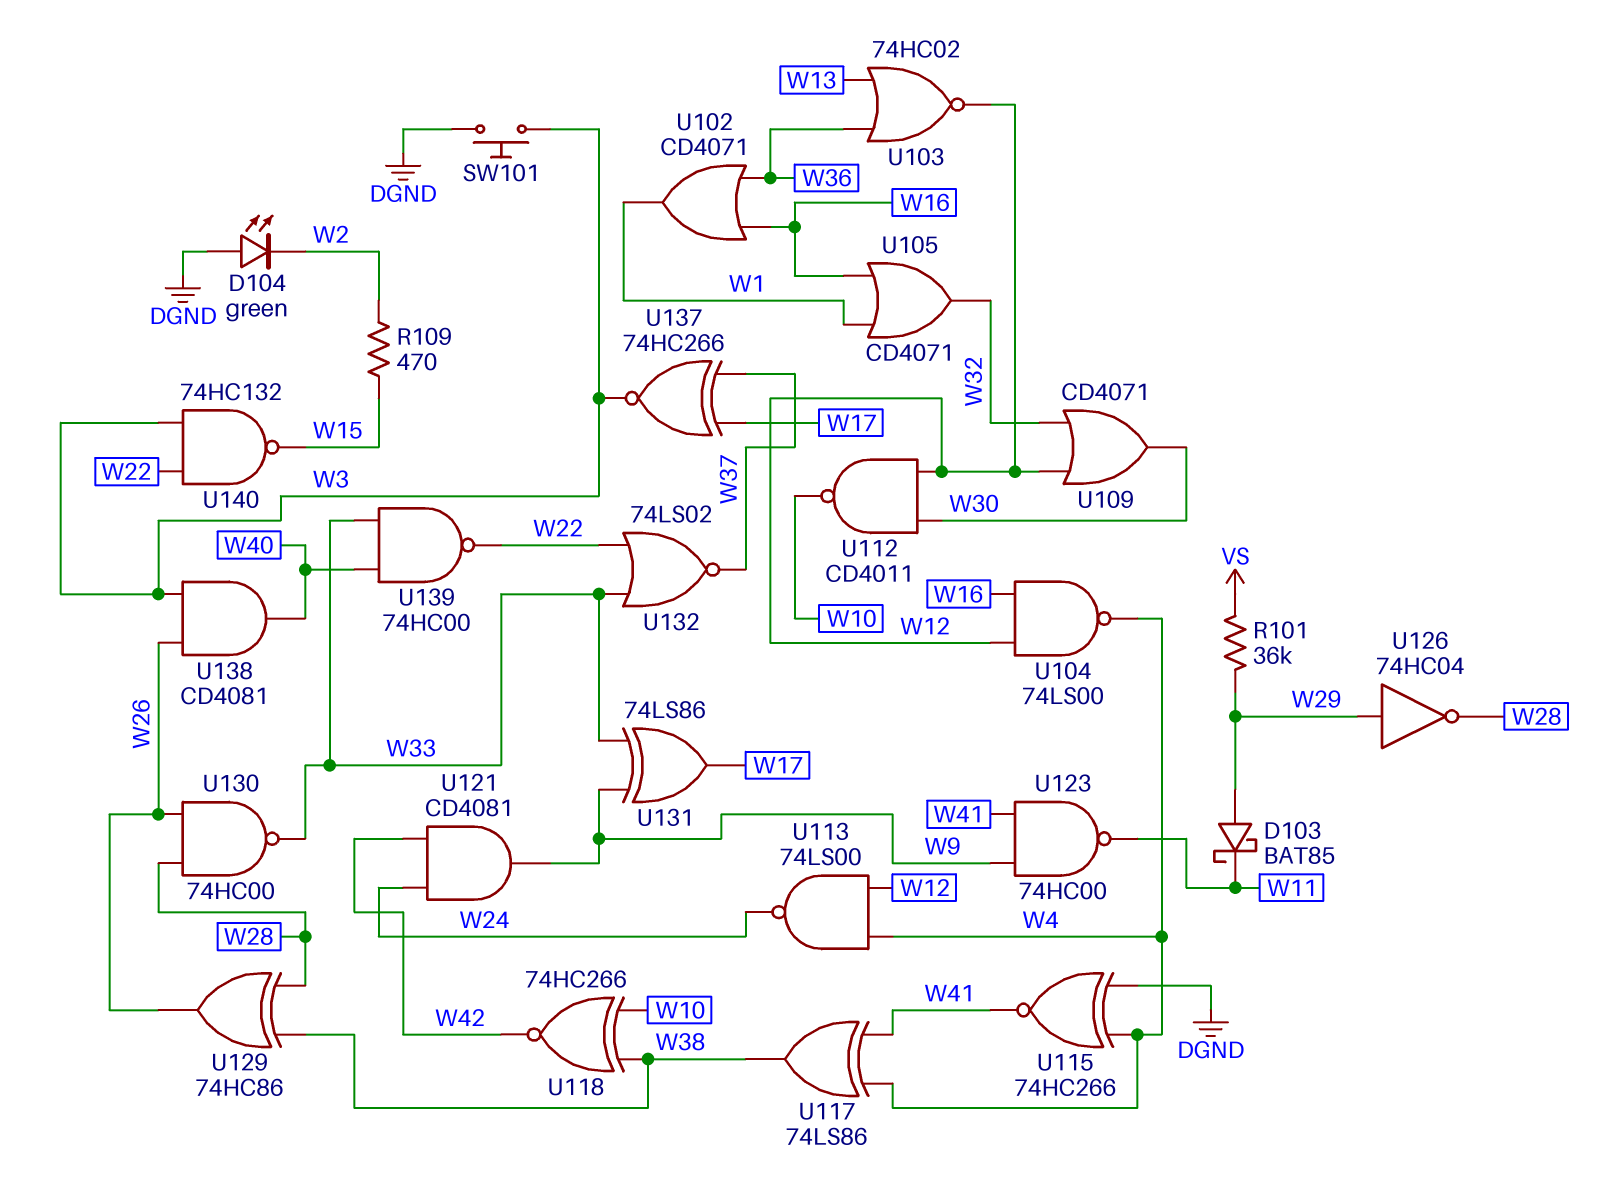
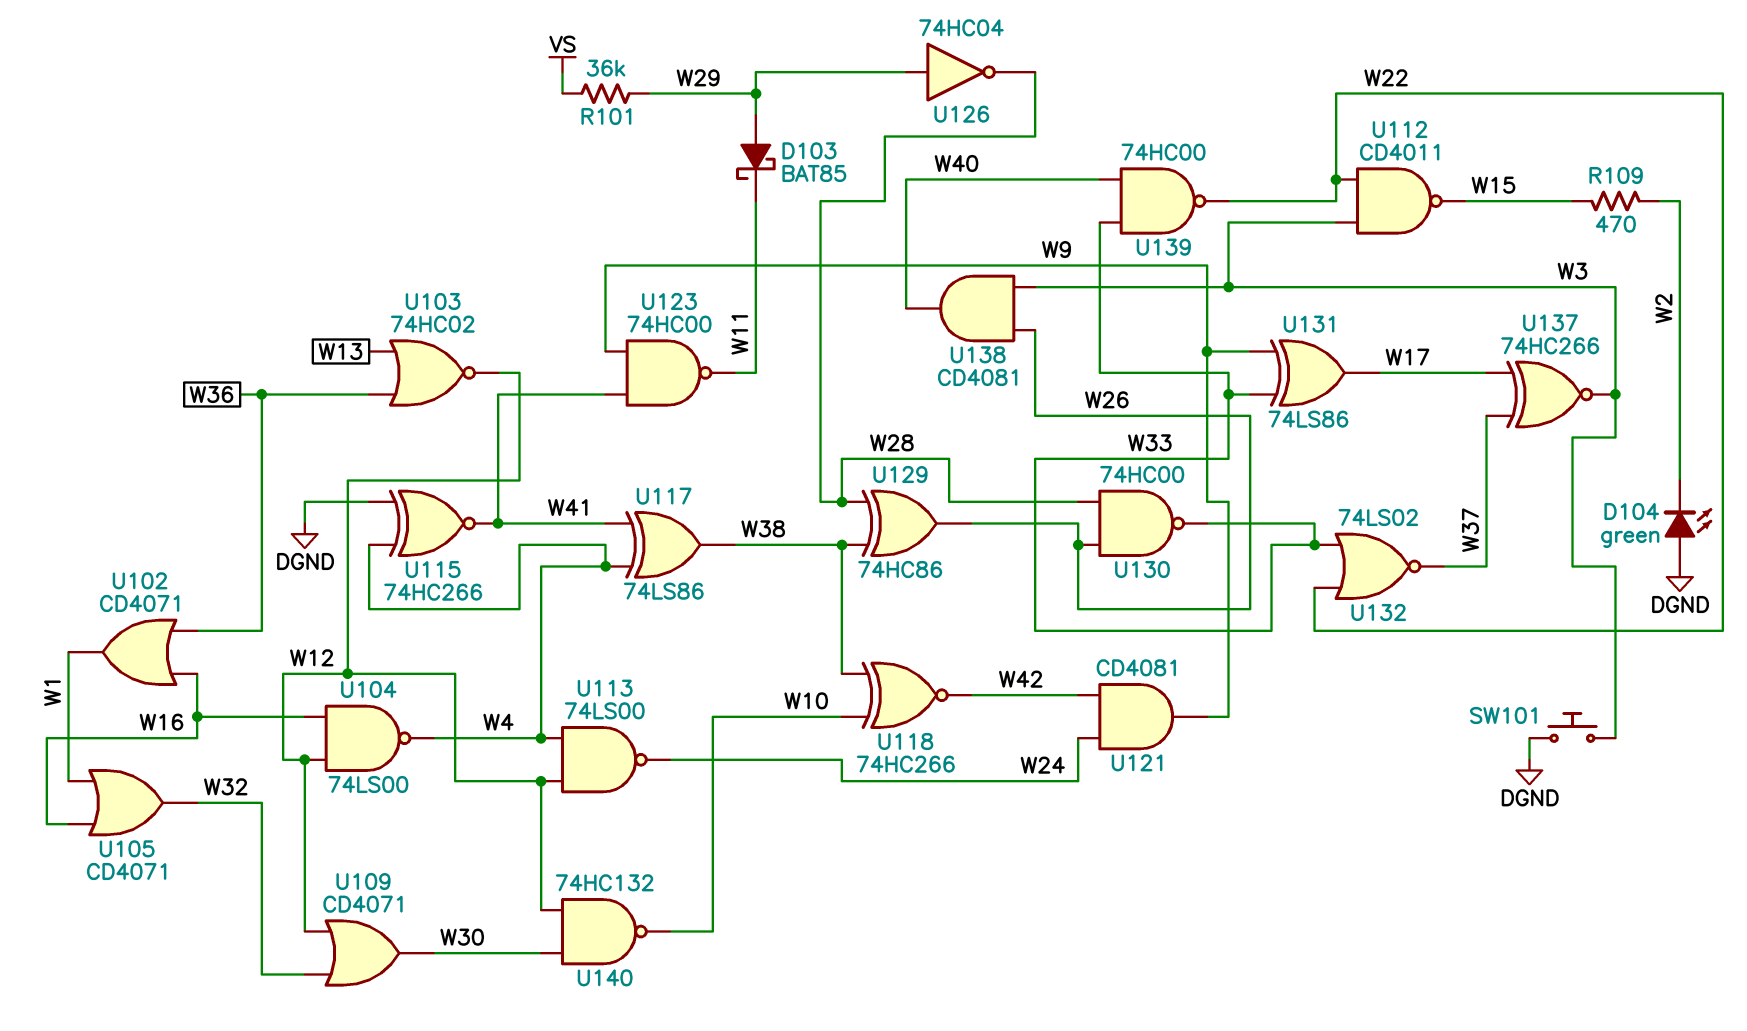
U112: NAND CD4011 (in W12, in W30, out W10) -> NAND CD4011 (in W3, in W22, out W15)
U140: NAND 74HC132 (in W3, in W22, out W15) -> NAND 74HC132 (in W12, in W30, out W10)

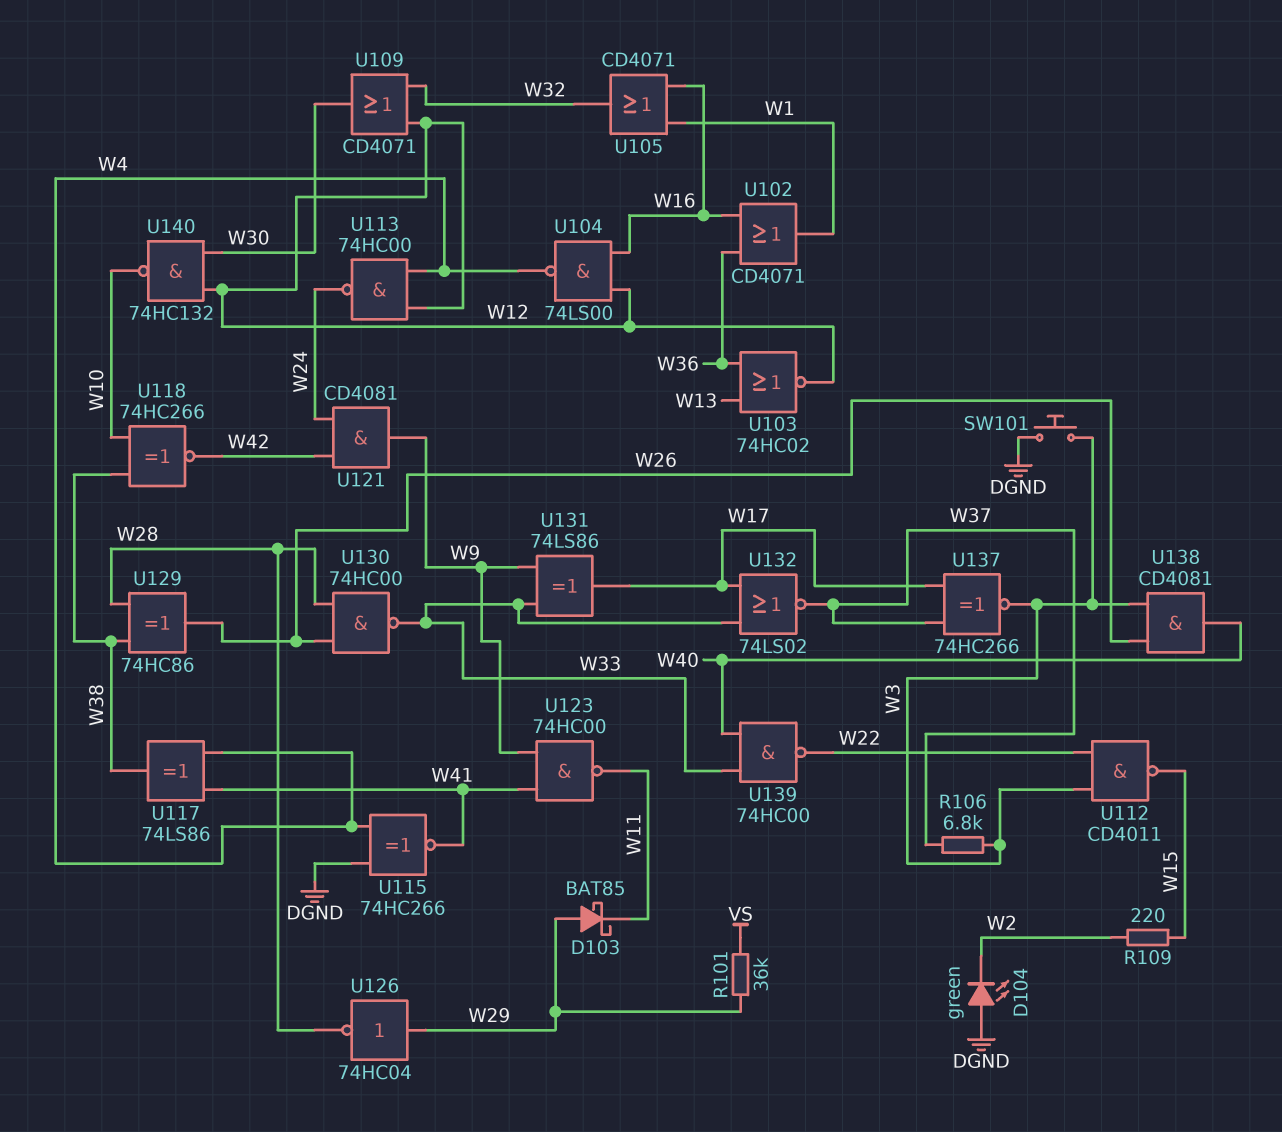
R106: none -> 6.8k (W3, W37)
R109: 470 (W2, W15) -> 220 (W2, W15)
U113: NAND 74LS00 (in W4, in W12, out W24) -> NAND 74HC00 (in W4, in W12, out W24)
U132: NOR 74LS02 (in W22, in W33, out W37) -> NOR 74LS02 (in W17, in W33, out W37)

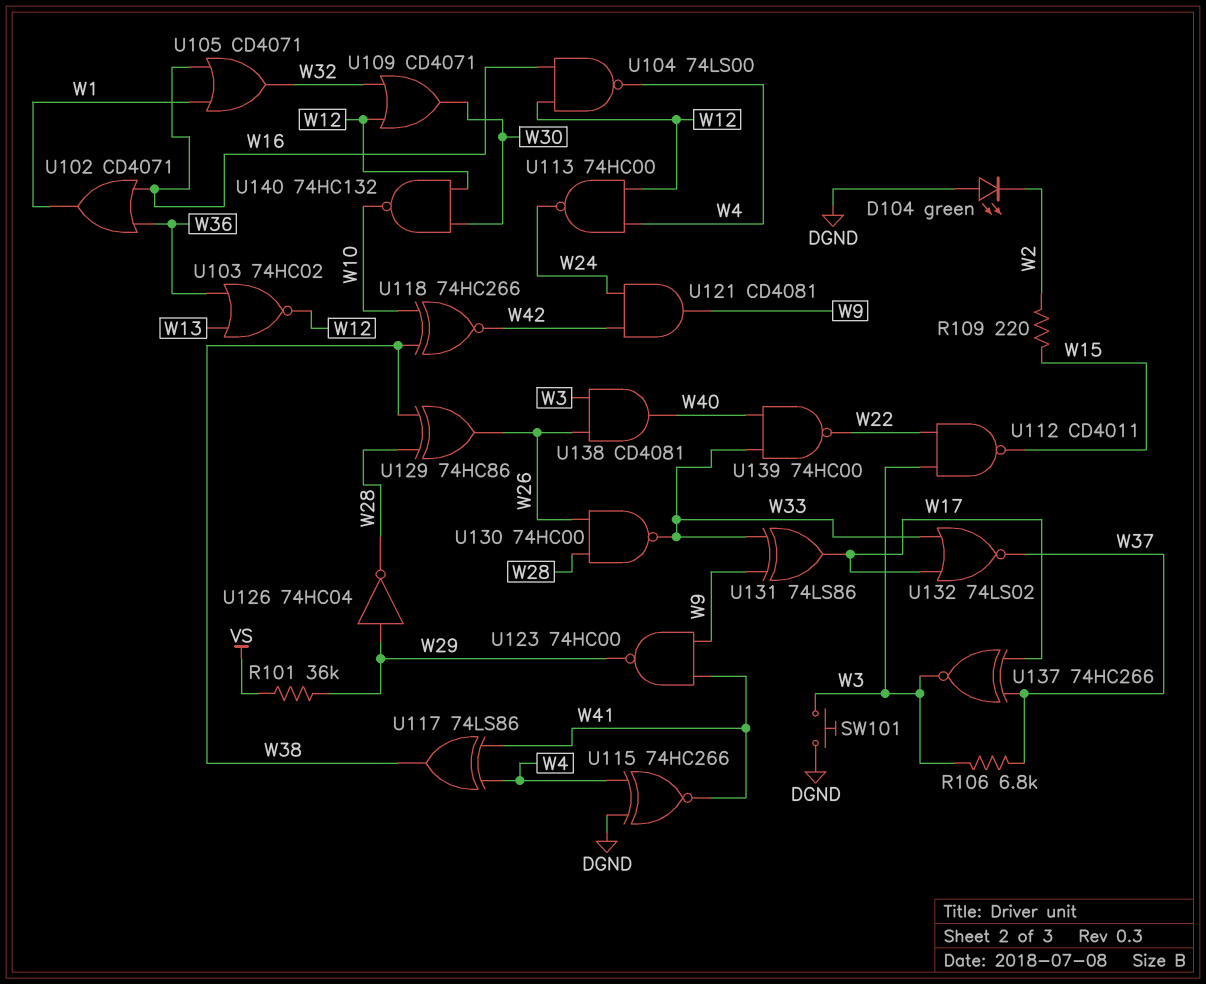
D103: schottky BAT85 (A W29, K W11) -> none
U123: NAND 74HC00 (in W9, in W41, out W11) -> NAND 74HC00 (in W9, in W41, out W29)

